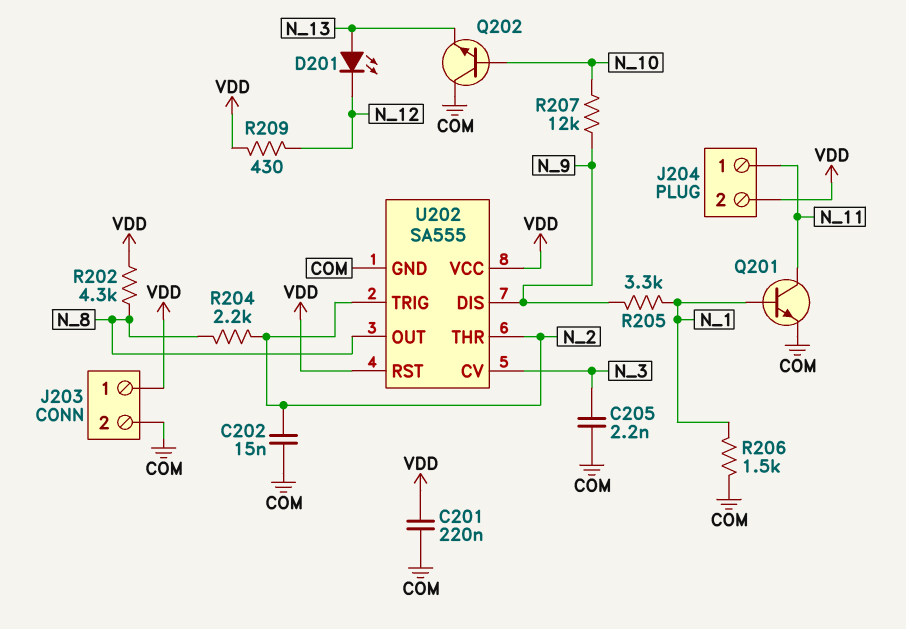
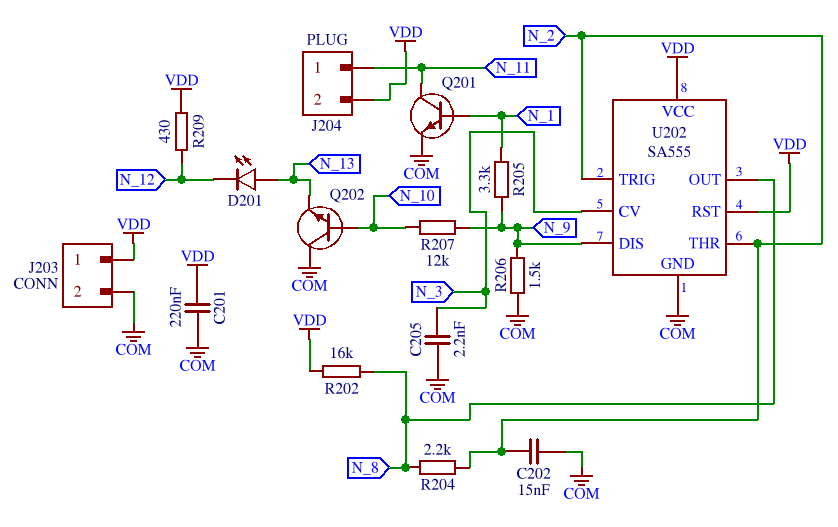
R202: 4.3k (N_8, VDD) -> 16k (N_8, VDD)
R206: 1.5k (COM, N_1) -> 1.5k (COM, N_9)

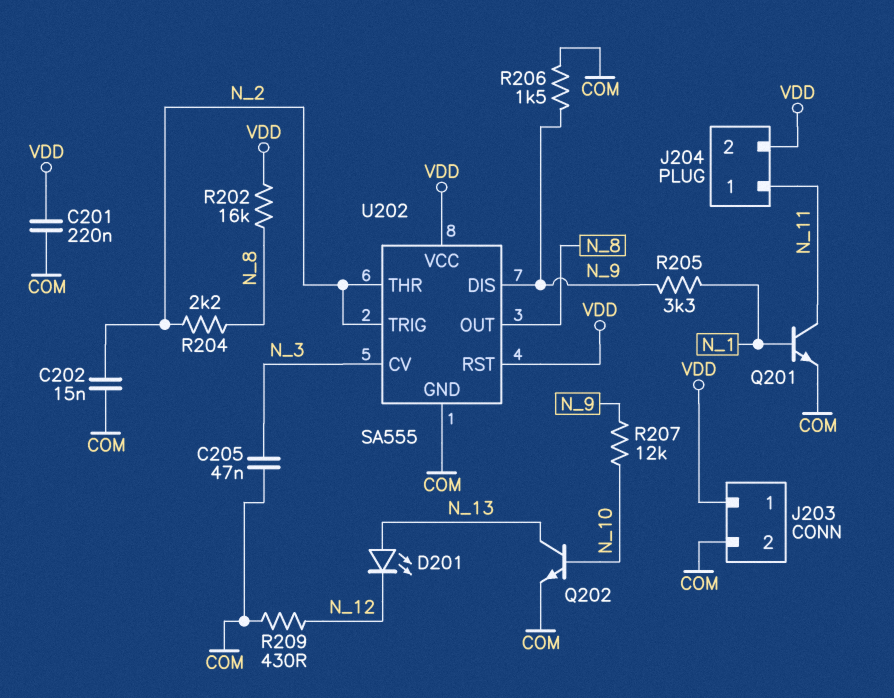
C205: 2.2nF (COM, N_3) -> 47nF (COM, N_3)
Q202: NPN (B N_10, C COM, E N_13) -> NPN (B N_10, C N_13, E COM)
R209: 430 (N_12, VDD) -> 430 (COM, N_12)

